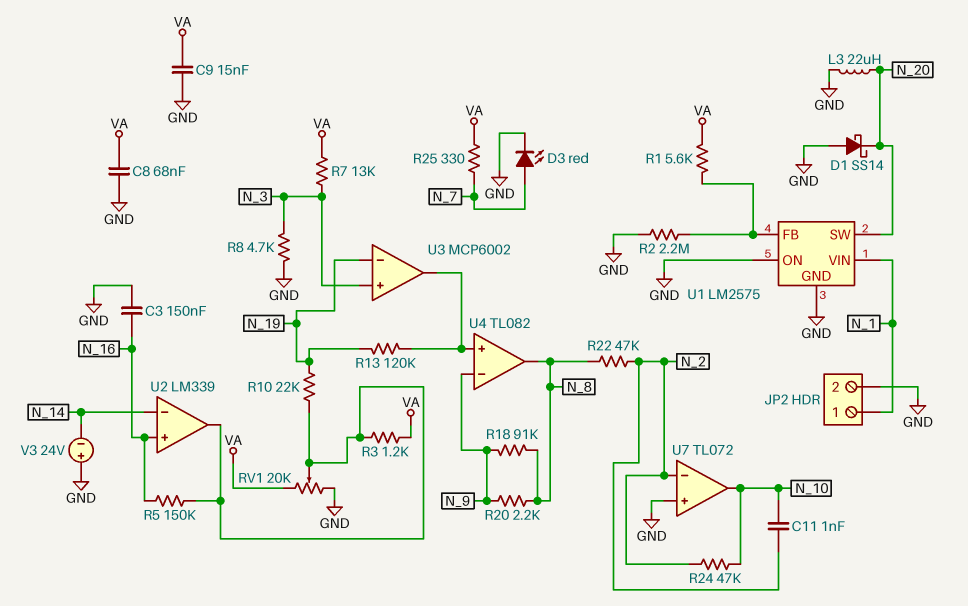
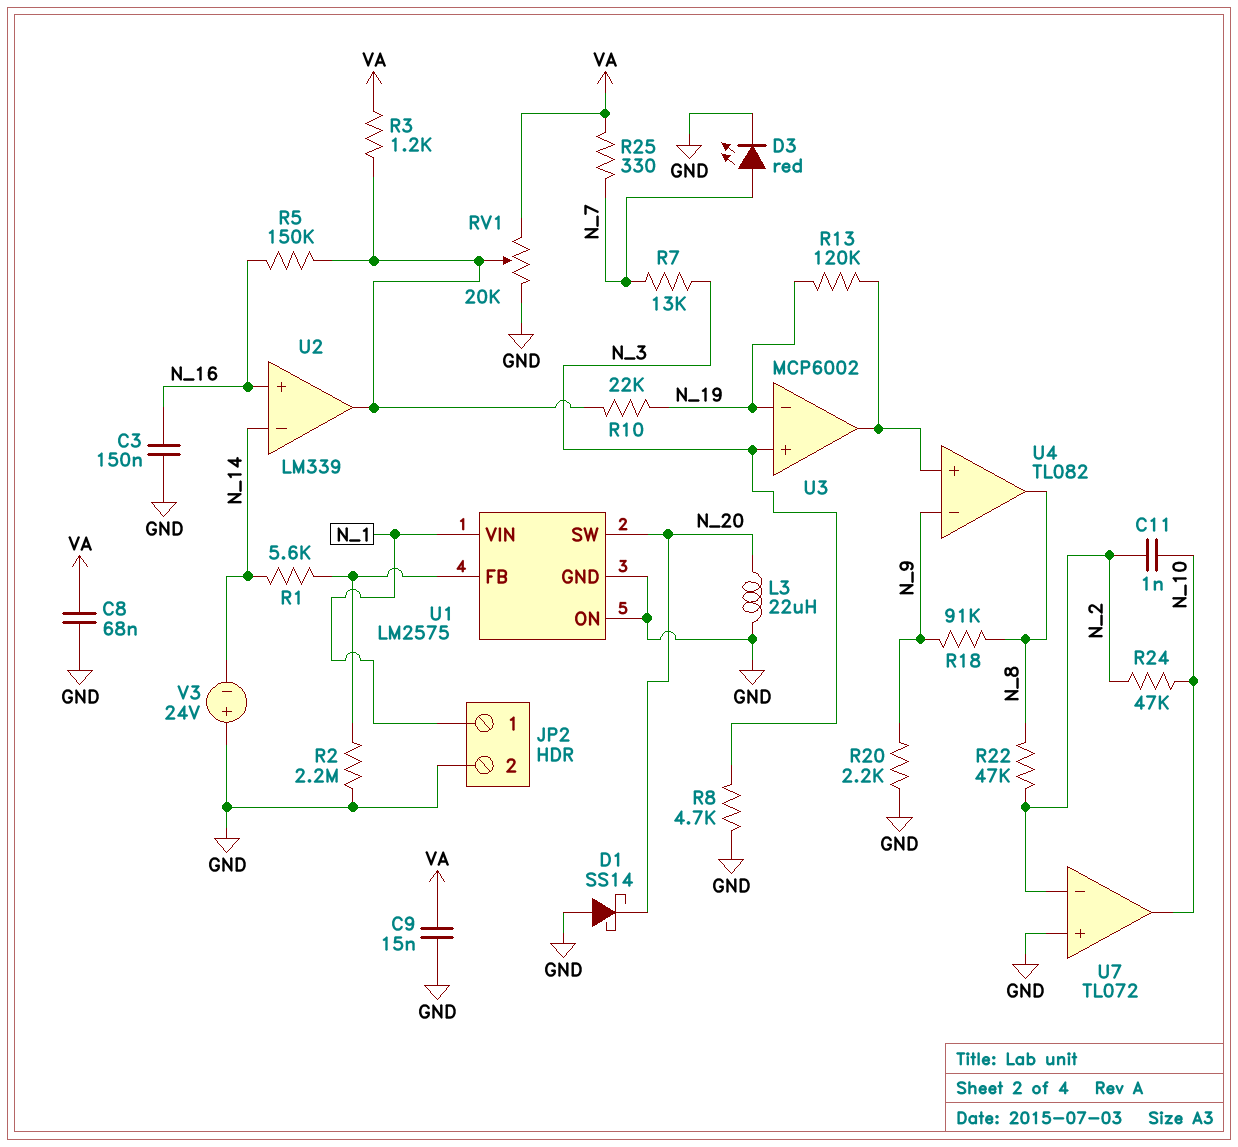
R1: 5.6k (U1/FB, VA) -> 5.6k (N_14, U1/FB)
R7: 13k (N_3, VA) -> 13k (N_3, N_7)
R20: 2.2k (N_8, N_9) -> 2.2k (GND, N_9)

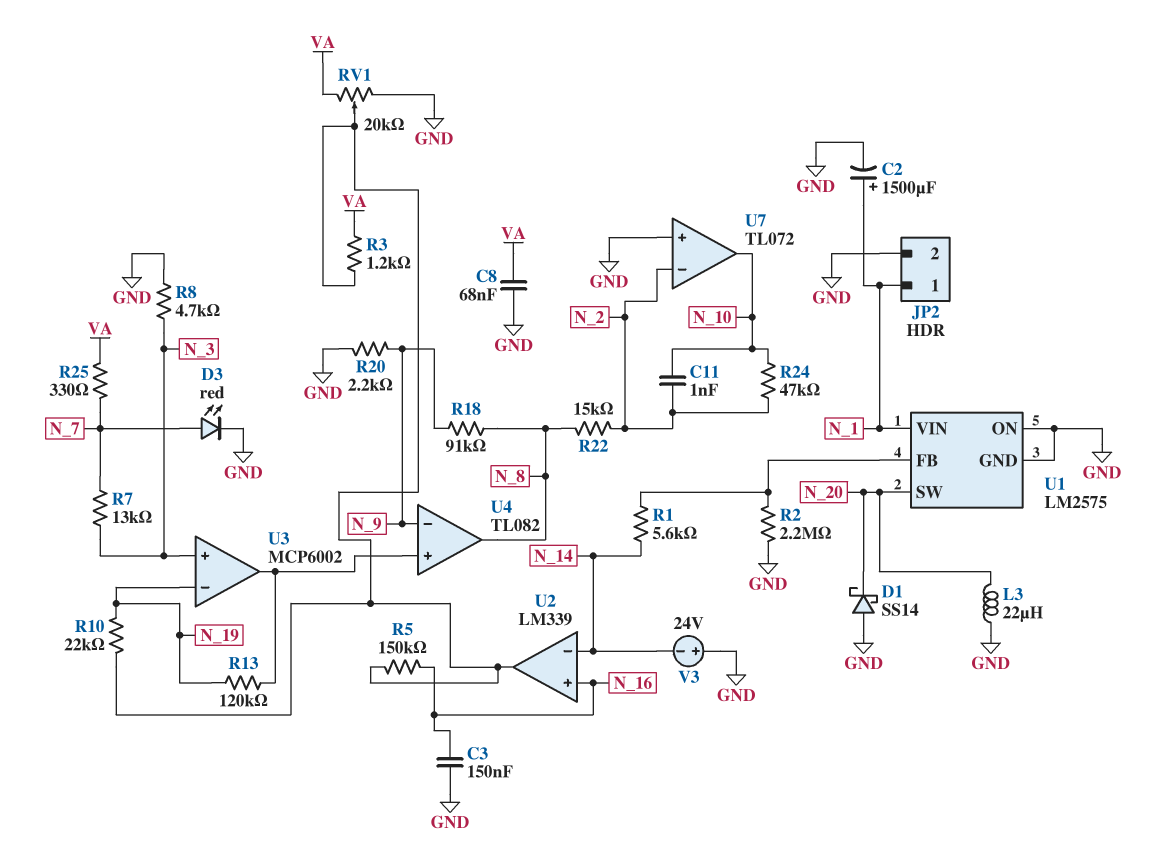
C2: none -> 1500uF (plus N_1, minus GND)
C9: 15nF (GND, VA) -> none
R22: 47k (N_2, N_8) -> 15k (N_2, N_8)

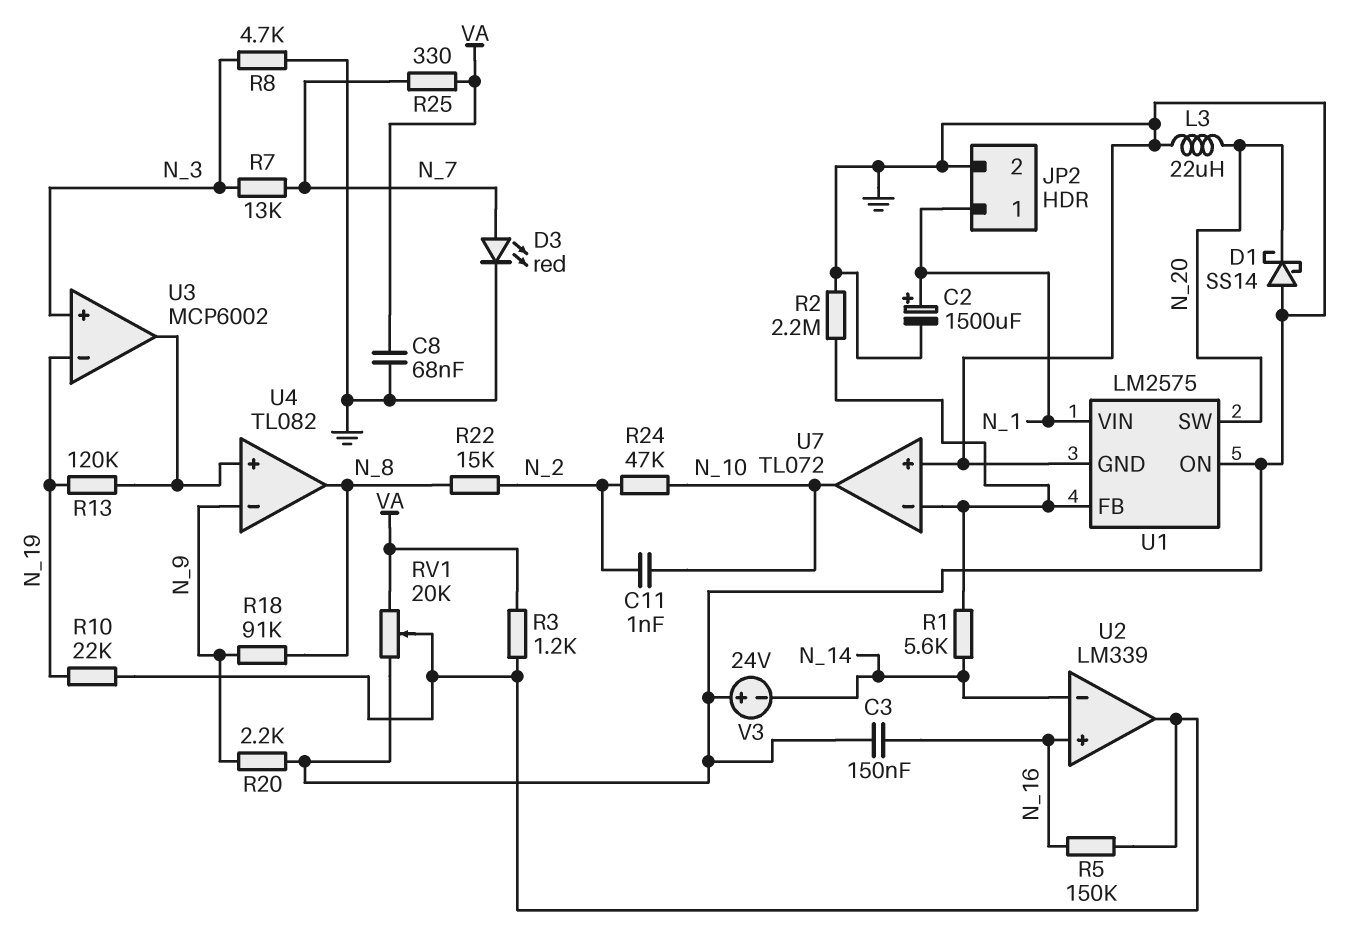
U7 pin in-: N_2 -> U1/FB

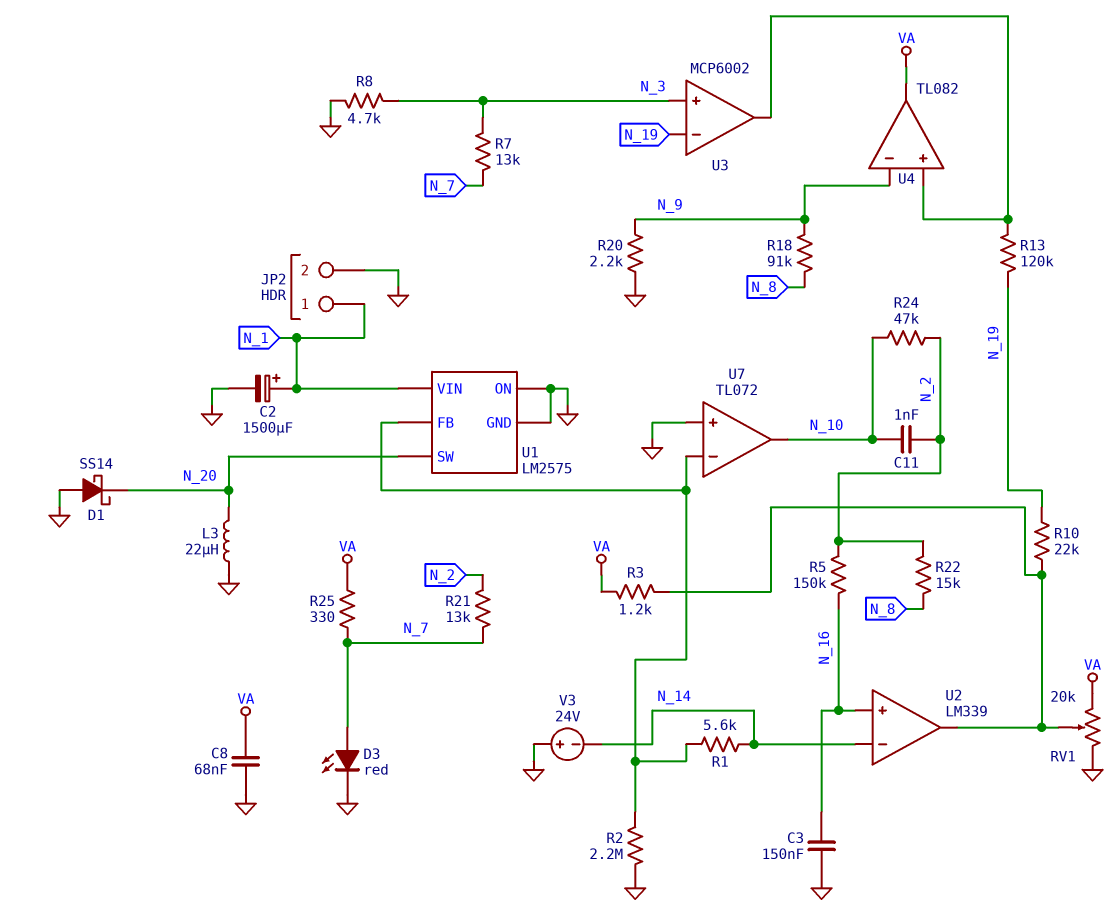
R5: 150k (N_16, U2/out) -> 150k (N_2, N_16)
R21: none -> 13k (N_2, N_7)
U4 pin out: N_8 -> VA

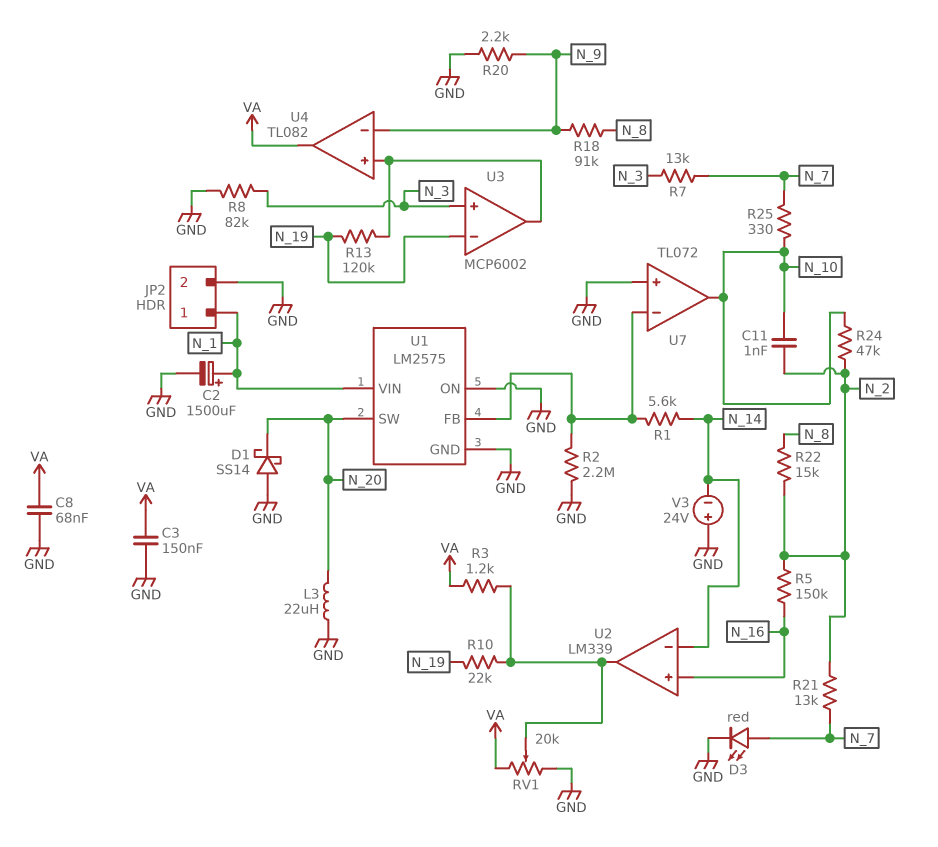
C3: 150nF (GND, N_16) -> 150nF (GND, VA)
R8: 4.7k (GND, N_3) -> 82k (GND, N_3)
R25: 330 (N_7, VA) -> 330 (N_7, N_10)

